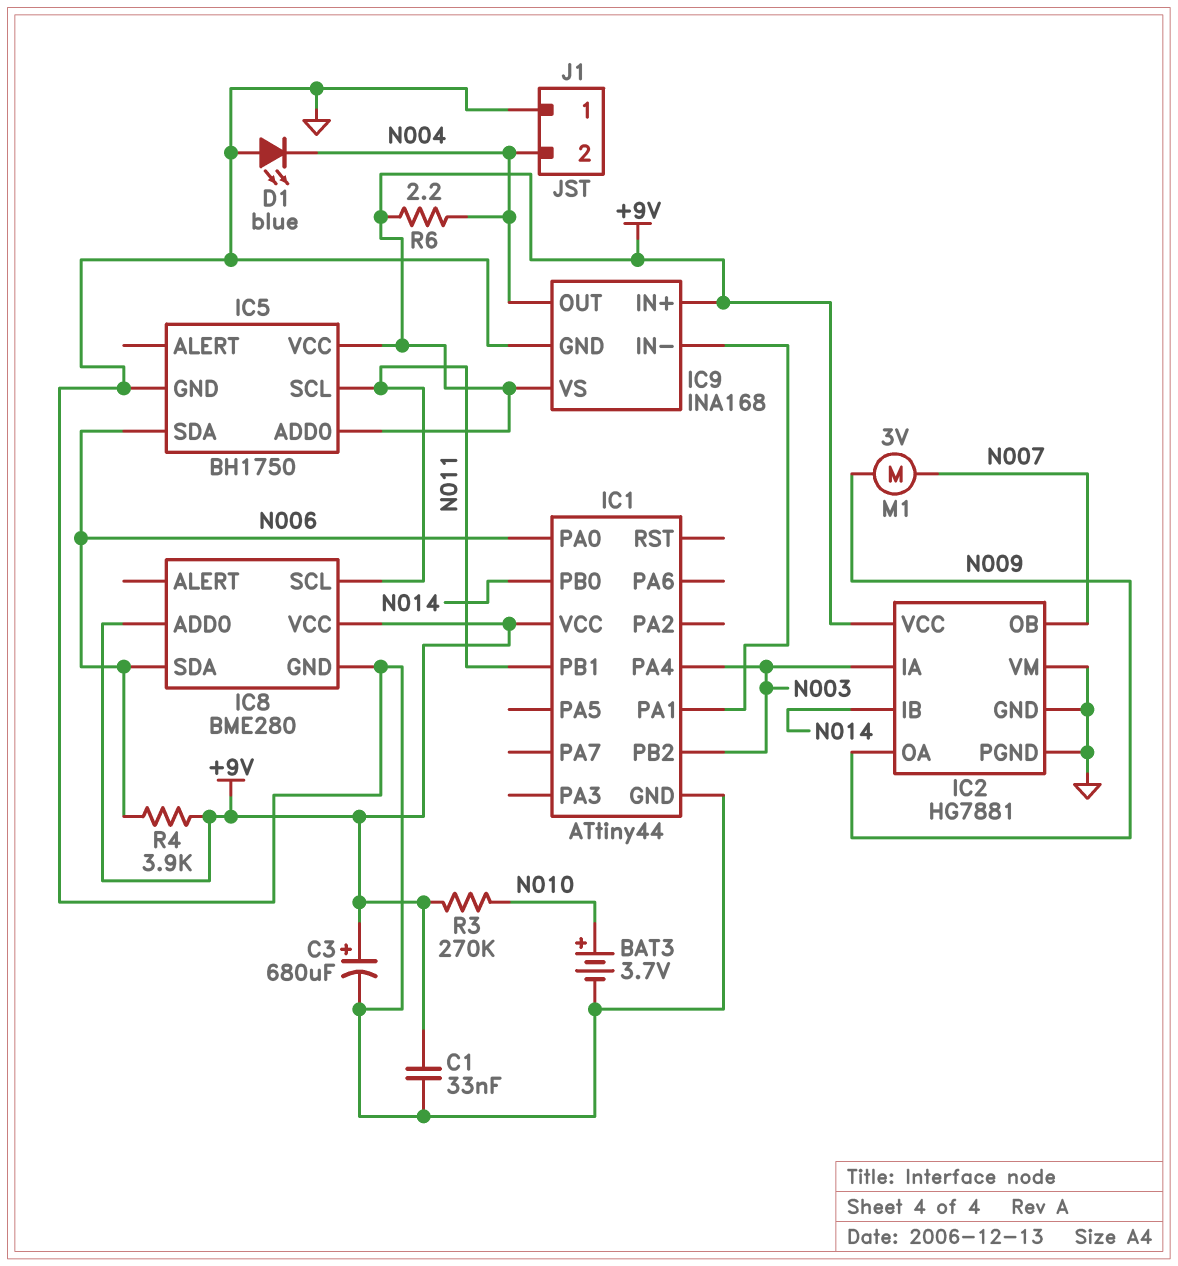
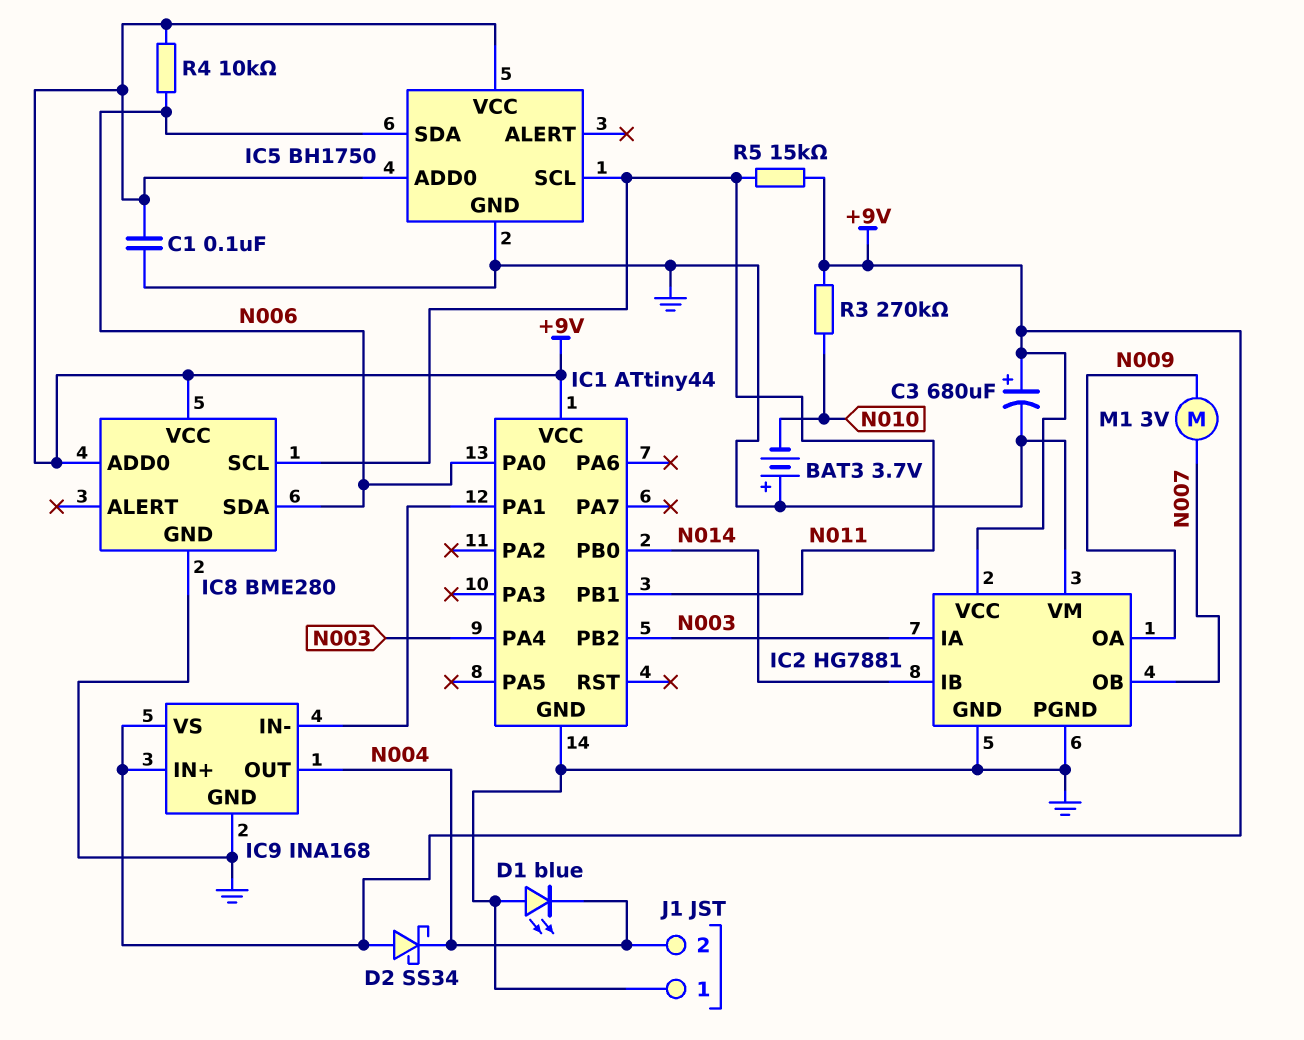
BAT3: 3.7V (plus N010, minus GND) -> 3.7V (plus GND, minus N010)
C1: 33nF (+9V, GND) -> 100nF (+9V, GND)
D2: none -> schottky SS34 (A +9V, K N004)
R4: 3.9k (+9V, N006) -> 10k (+9V, N006)
R5: none -> 15k (+9V, N011)
R6: 2.2 (+9V, N004) -> none

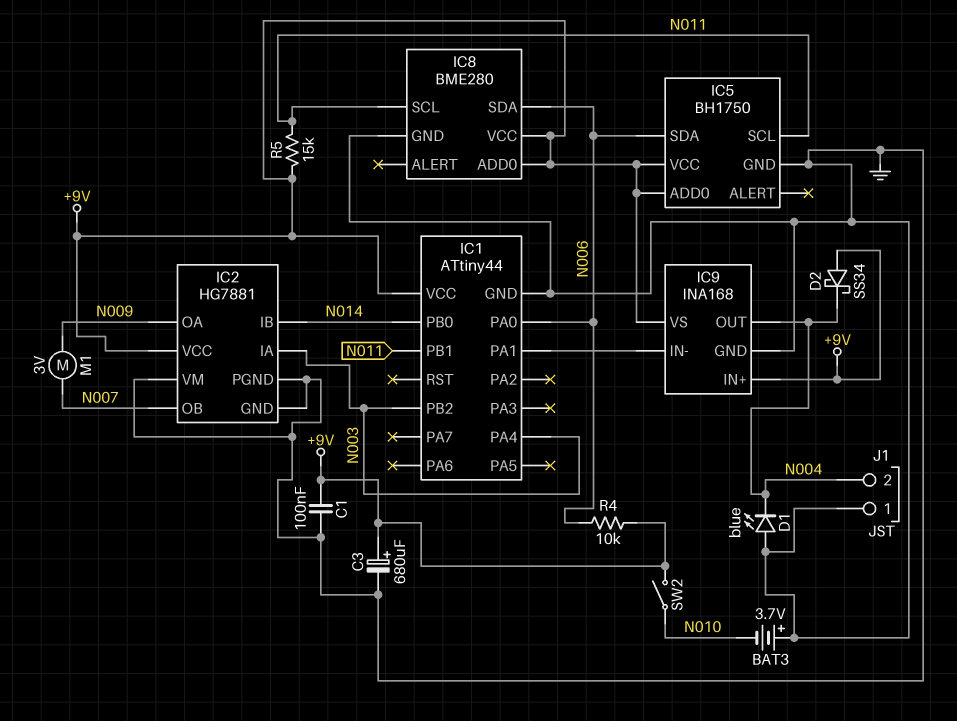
R3: 270k (+9V, N010) -> none
SW2: none -> switch (+9V, N010)

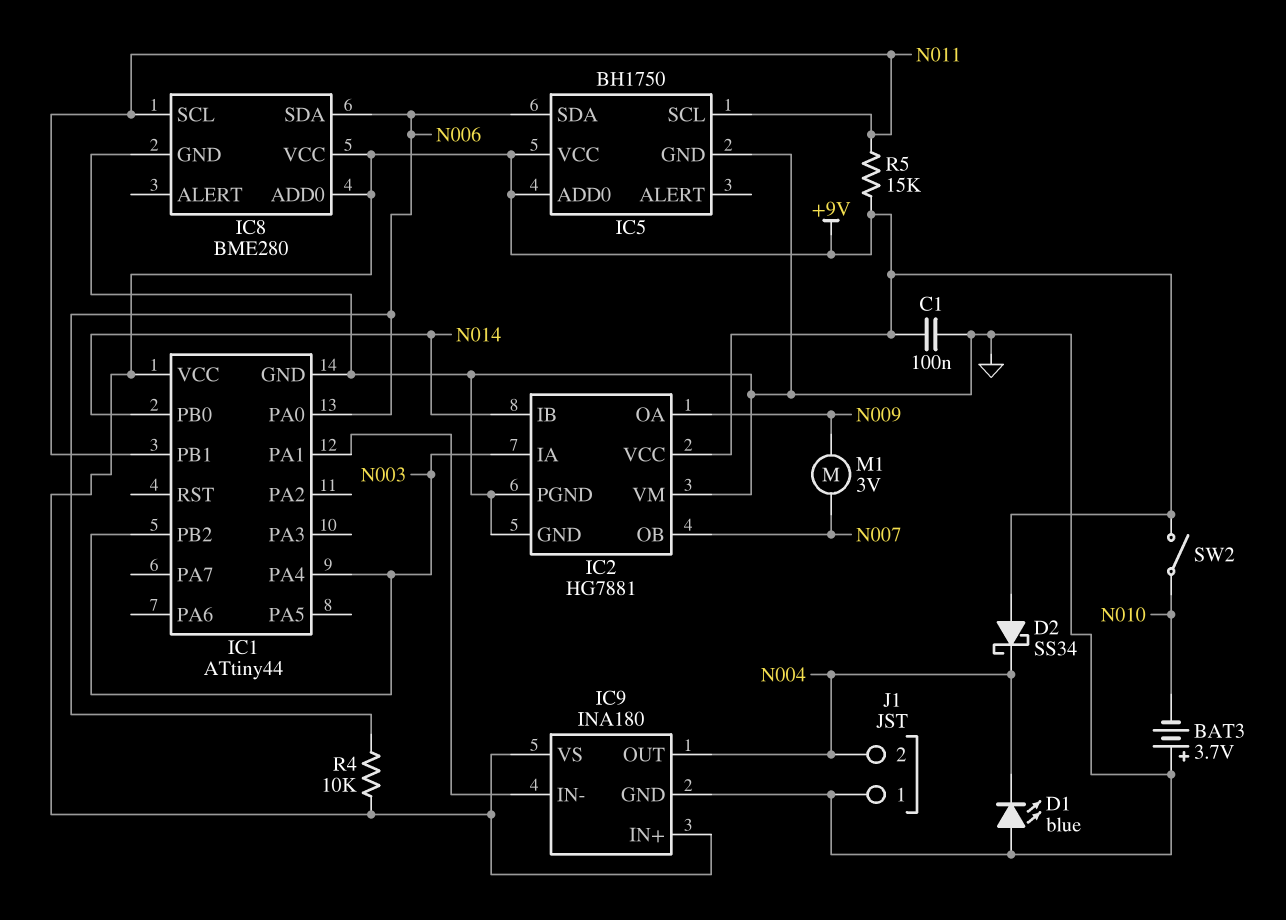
C3: 680uF (plus +9V, minus GND) -> none
IC9: INA168 -> INA180

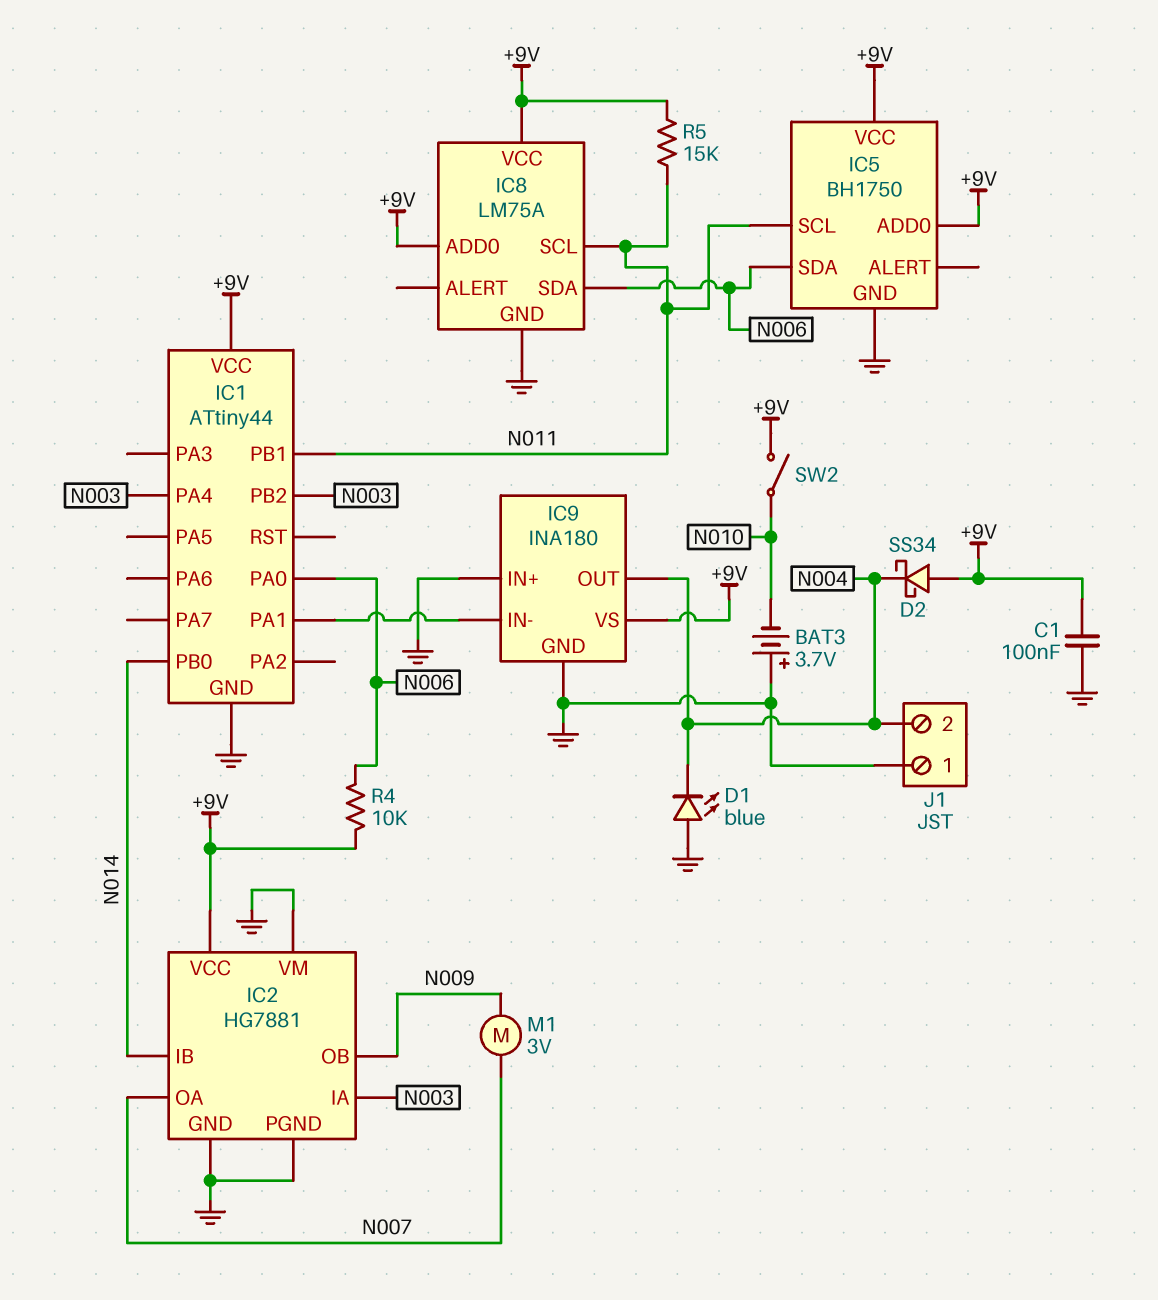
IC2 pin OA: N009 -> N007
IC2 pin OB: N007 -> N009
IC8: BME280 -> LM75A
IC9 pin IN+: +9V -> GND

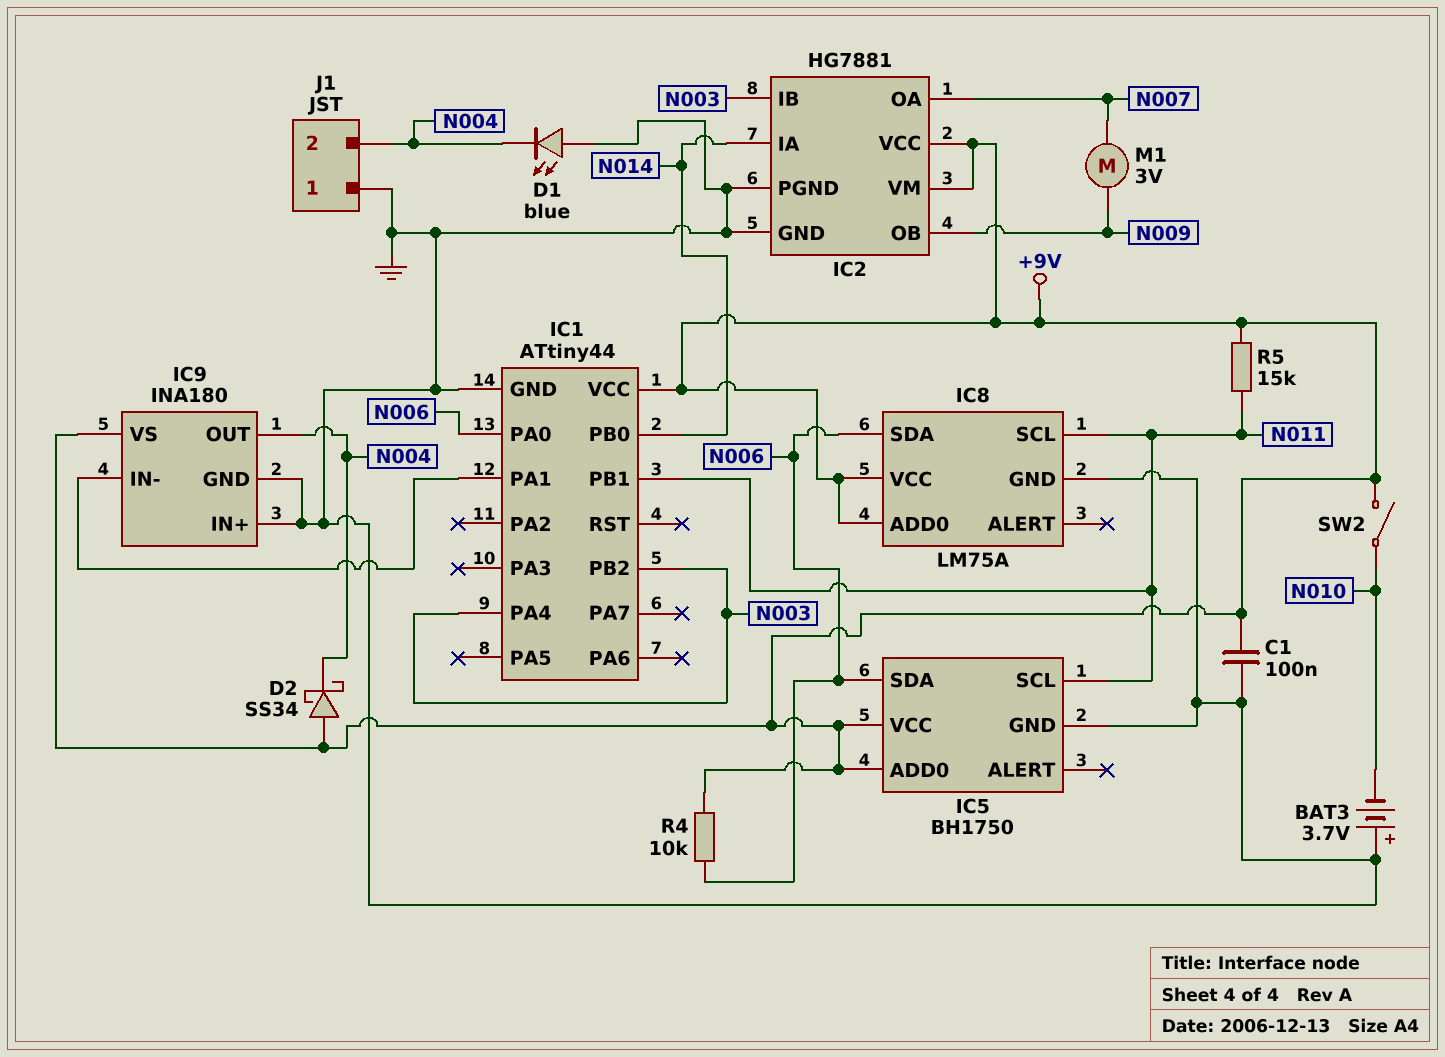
IC2 pin IA: N003 -> N014
IC2 pin IB: N014 -> N003
IC2 pin VM: GND -> +9V

